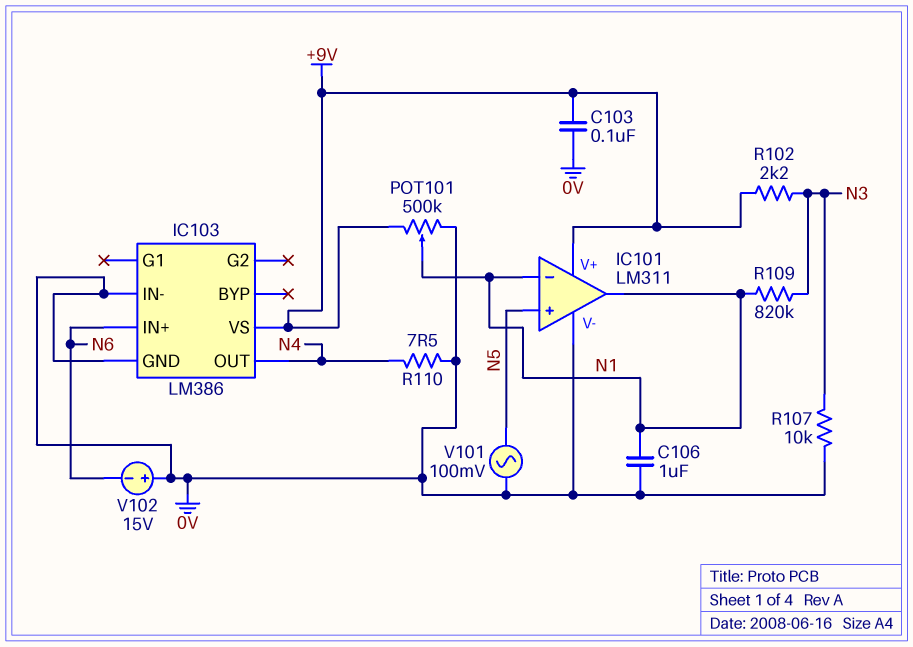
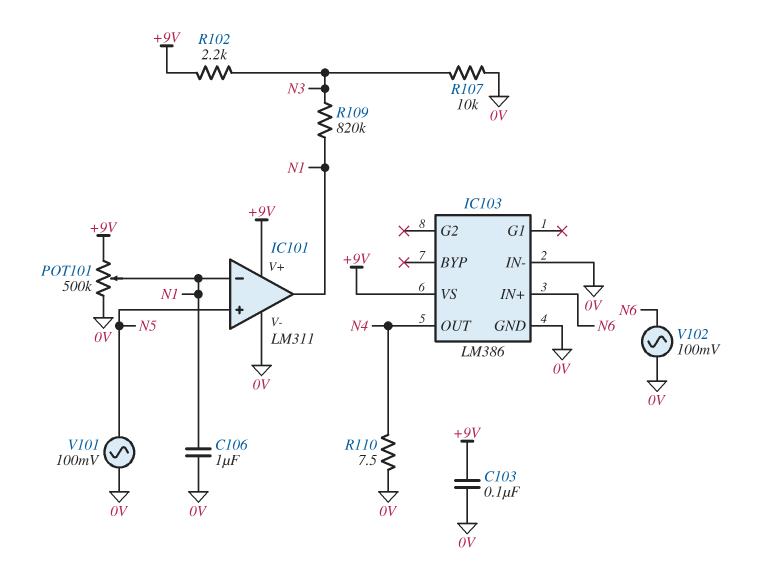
V102: 15V (plus 0V, minus N6) -> AC 100mV (0V, N6)

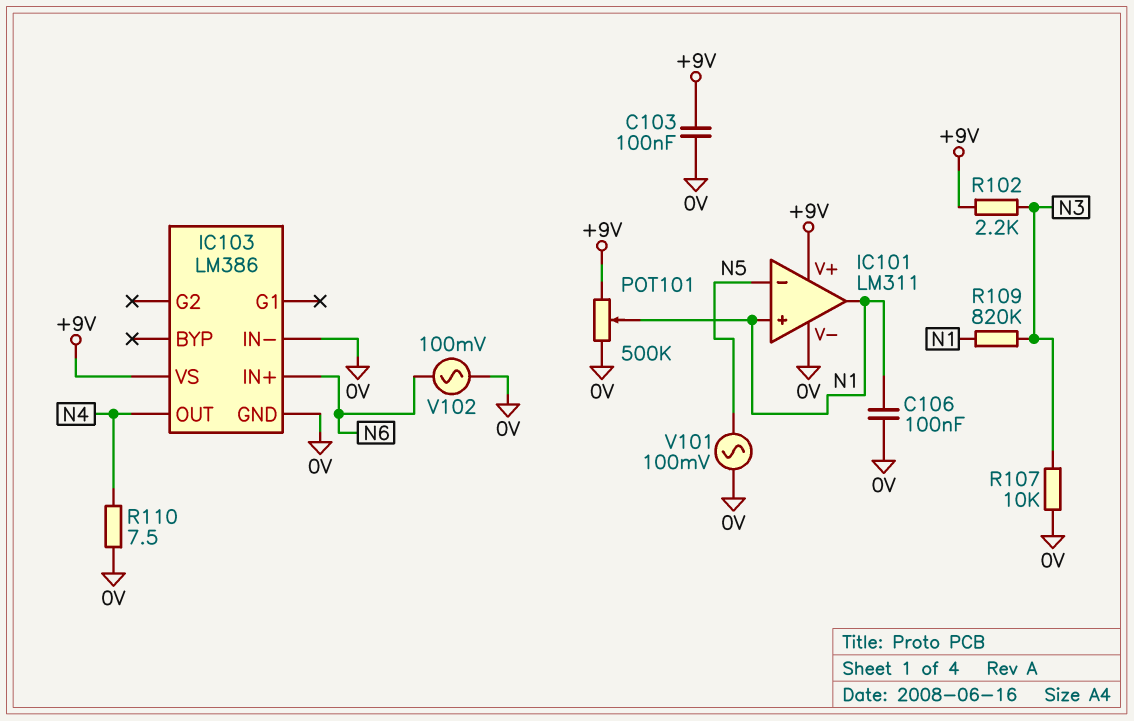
C106: 1uF (0V, N1) -> 100nF (0V, N1)
IC101 pin in+: N5 -> N1
IC101 pin in-: N1 -> N5

